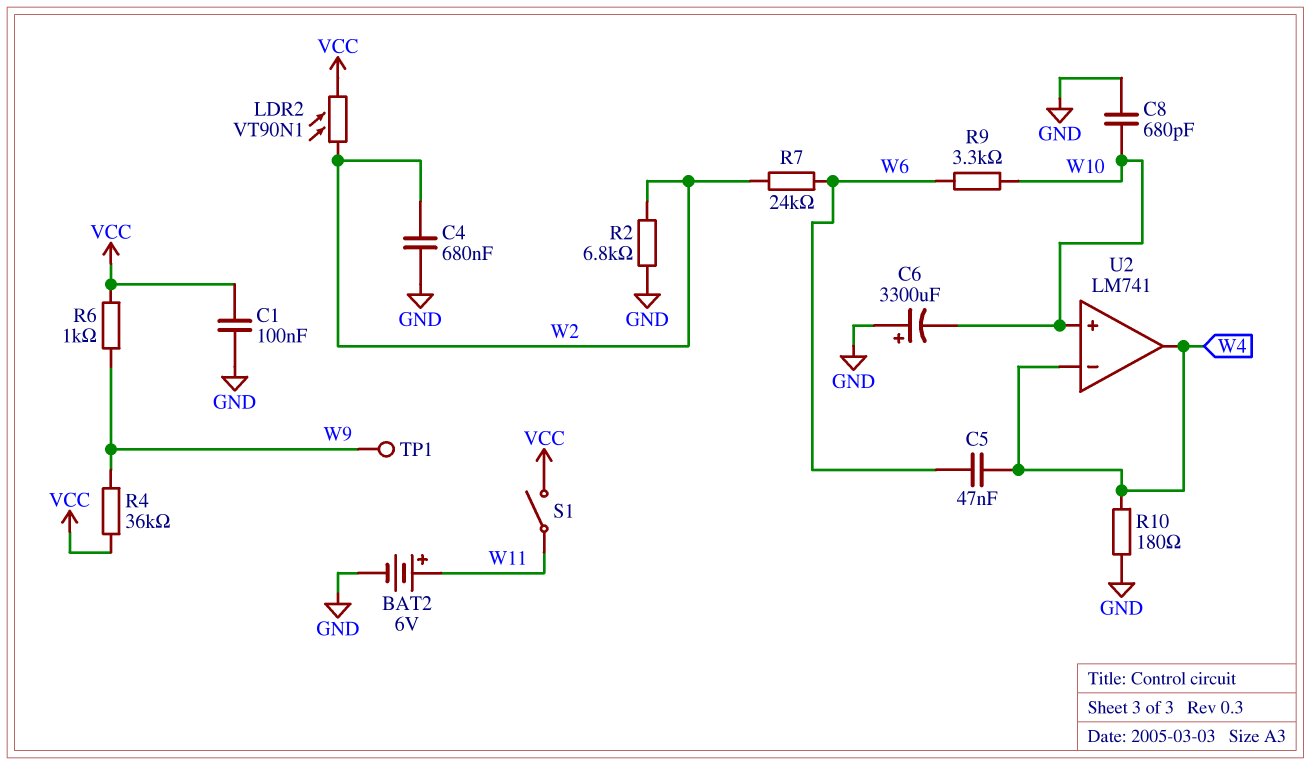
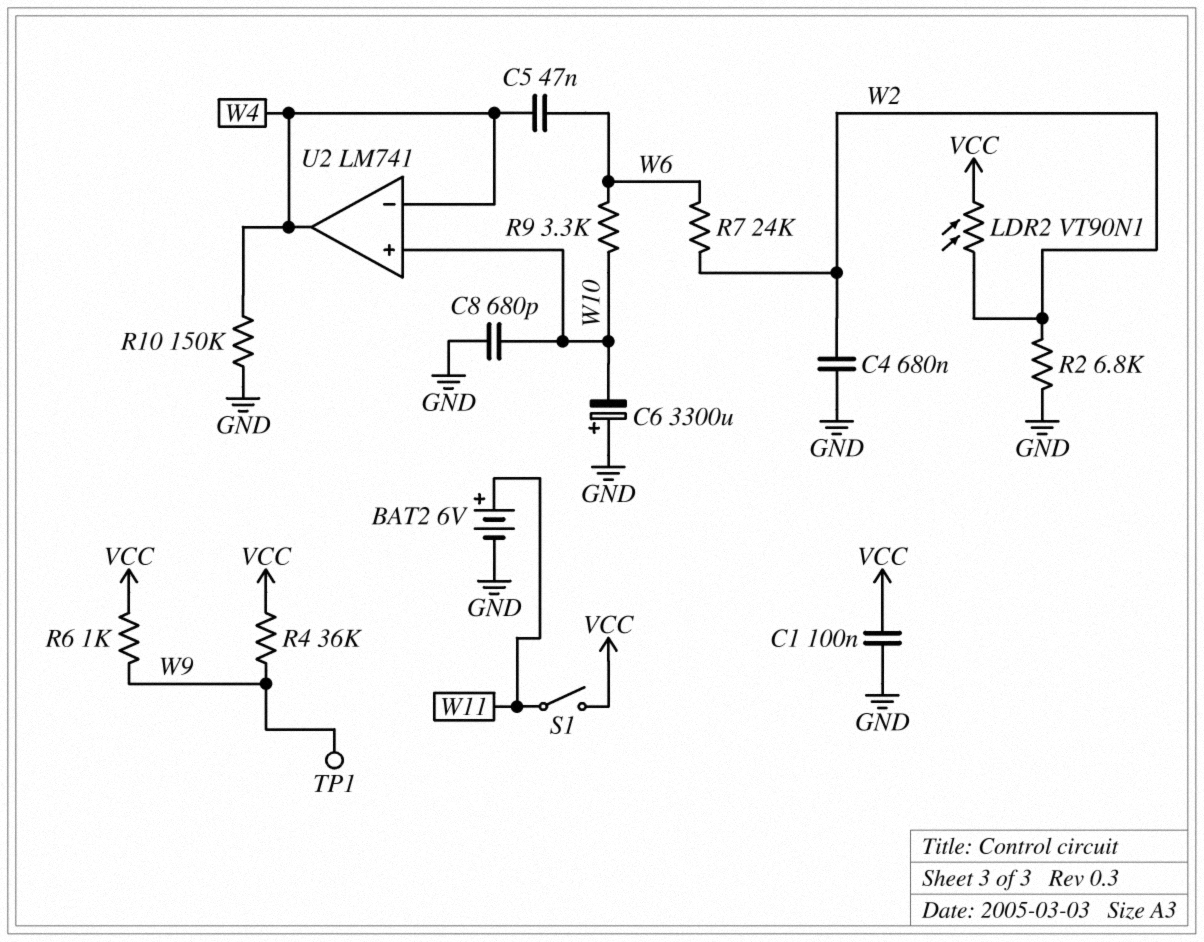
R10: 180 (GND, W4) -> 150k (GND, W4)

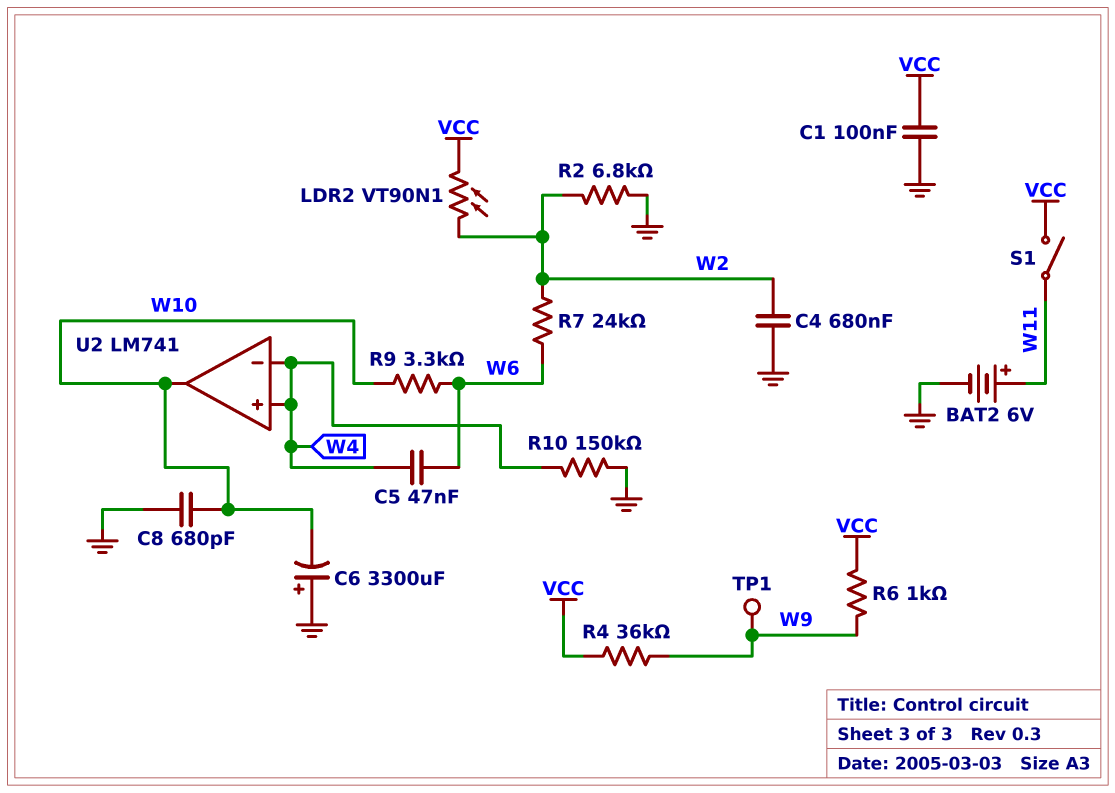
U2 pin in+: W10 -> W4
U2 pin out: W4 -> W10

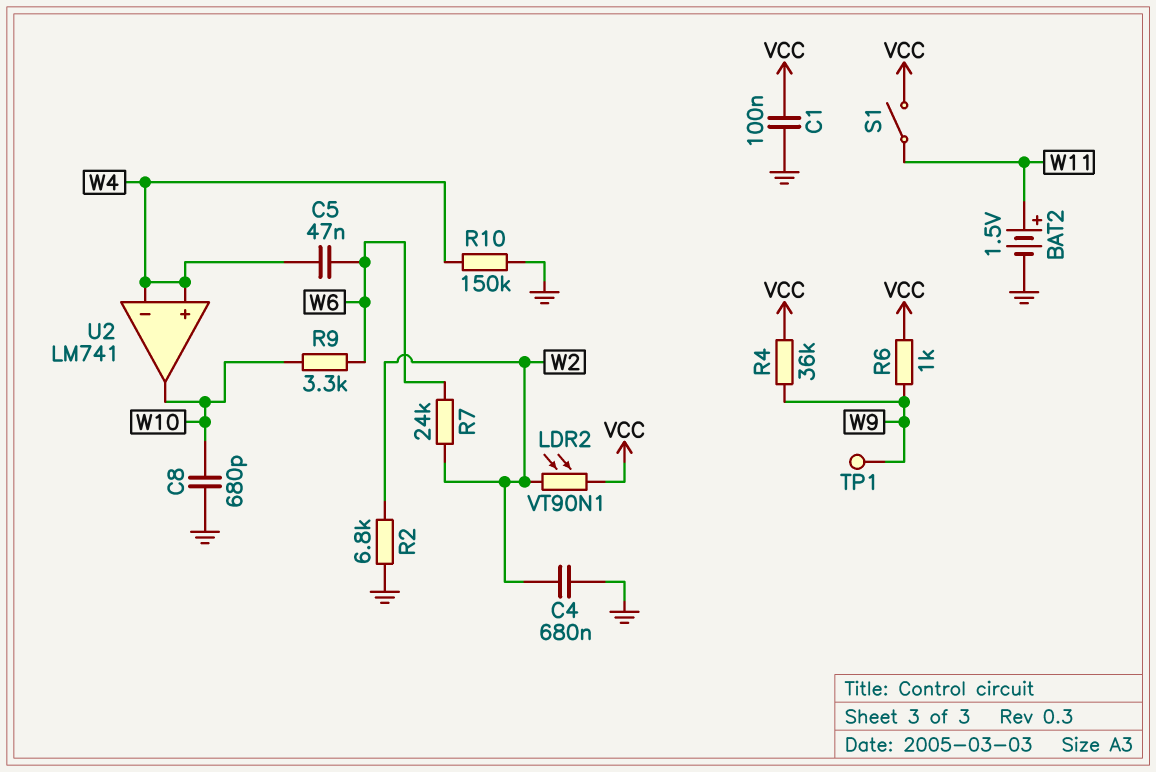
BAT2: 6V (plus W11, minus GND) -> 1.5V (plus W11, minus GND)
C6: 3300uF (plus GND, minus W10) -> none

